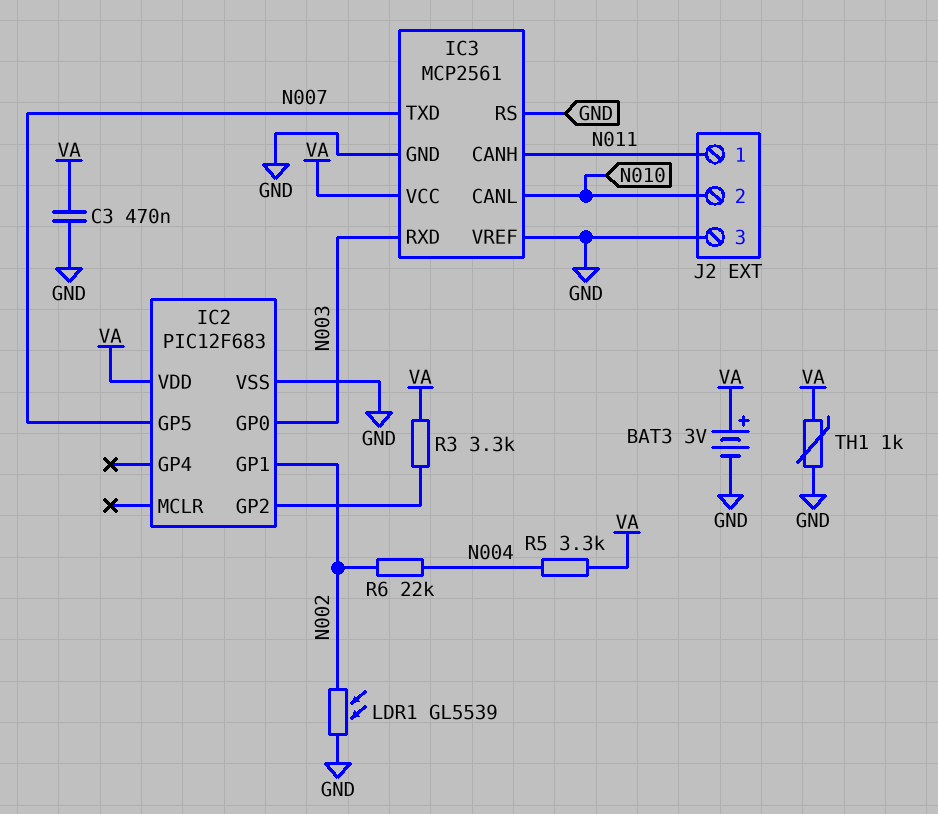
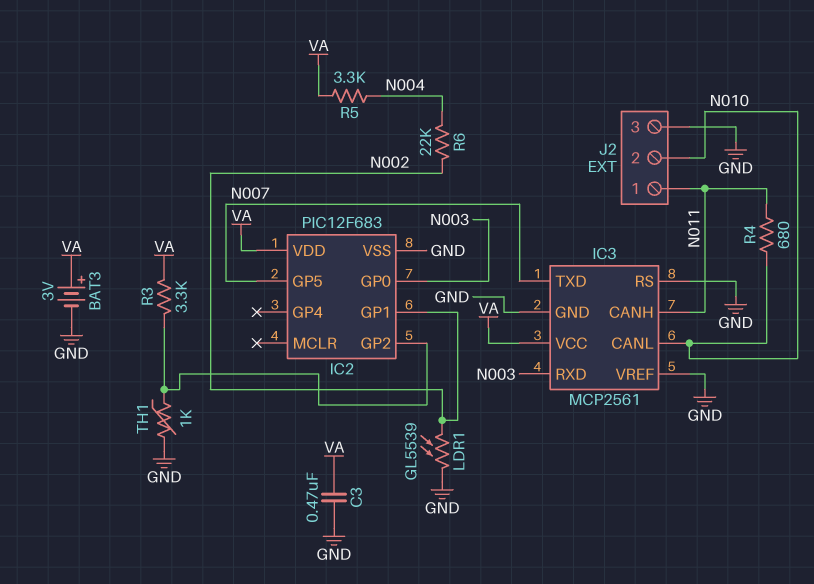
R4: none -> 680 (N010, N011)
TH1: 1k (GND, VA) -> 1k (GND, IC2/GP2)

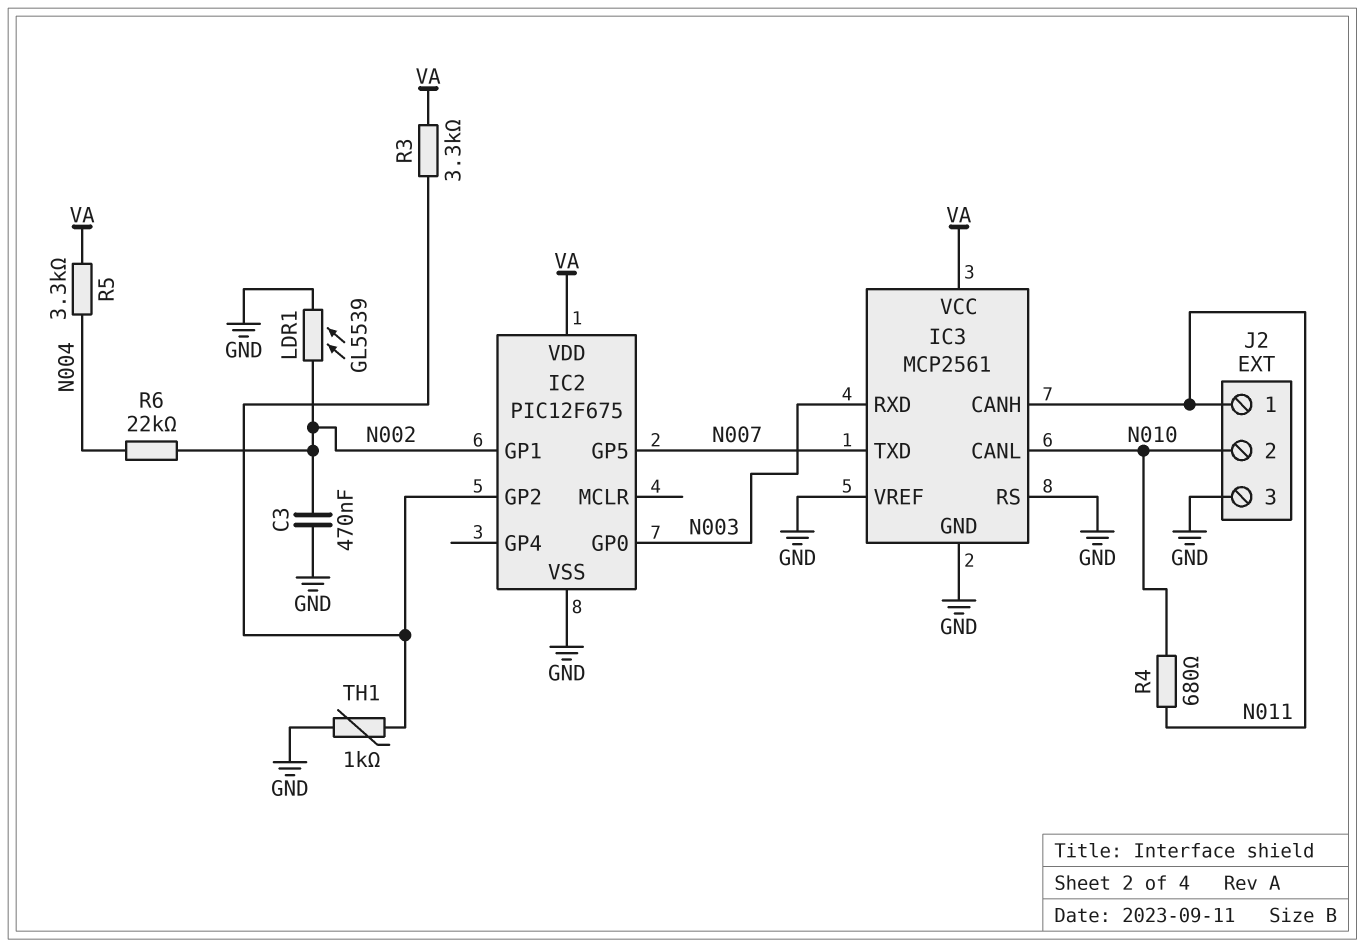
BAT3: 3V (plus VA, minus GND) -> none
C3: 470nF (GND, VA) -> 470nF (GND, N002)
IC2: PIC12F683 -> PIC12F675

